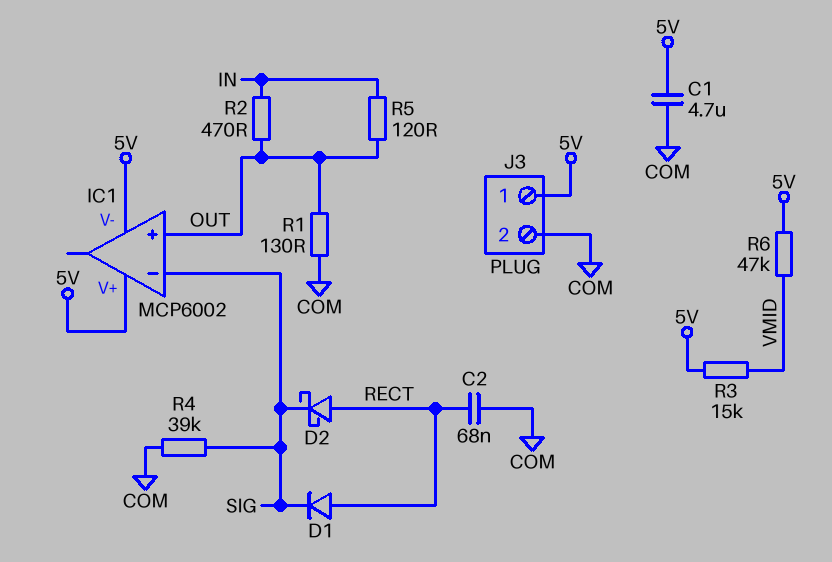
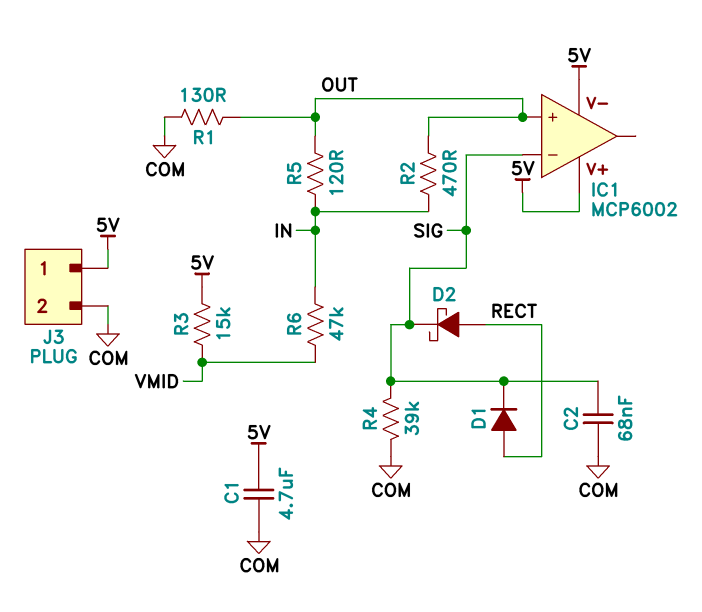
C2: 68nF (COM, RECT) -> 68nF (COM, SIG)
R6: 47k (5V, VMID) -> 47k (IN, VMID)

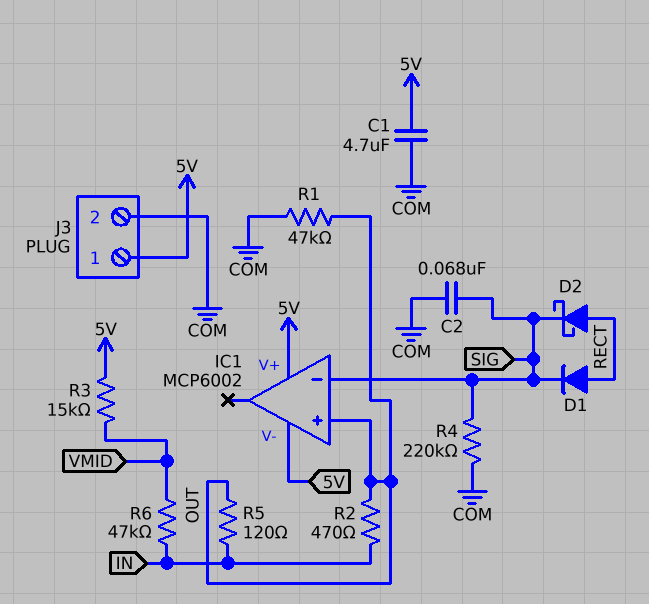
R1: 130 (COM, OUT) -> 47k (COM, OUT)
R4: 39k (COM, SIG) -> 220k (COM, SIG)

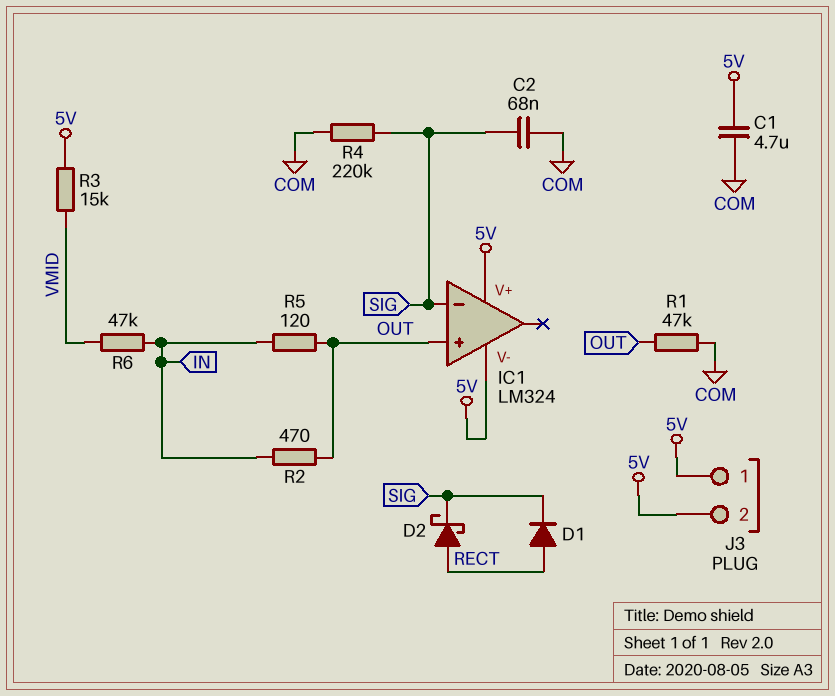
IC1: MCP6002 -> LM324
J3 pin 2: COM -> 5V

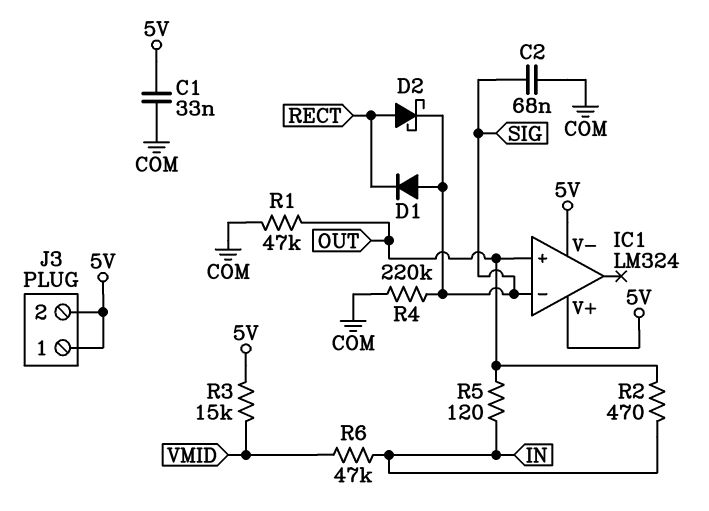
C1: 4.7uF (5V, COM) -> 33nF (5V, COM)
D1: diode (A RECT, K SIG) -> diode (A SIG, K RECT)

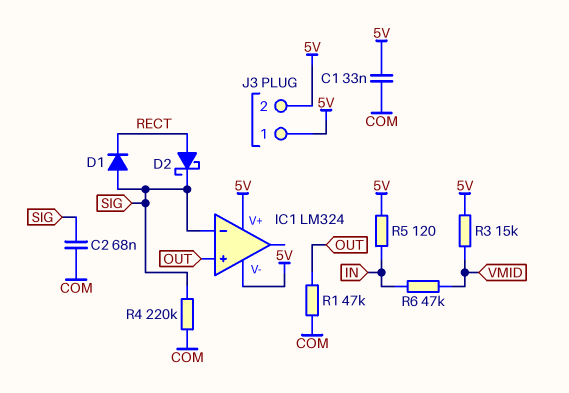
R2: 470 (IN, OUT) -> none
R5: 120 (IN, OUT) -> 120 (5V, IN)

